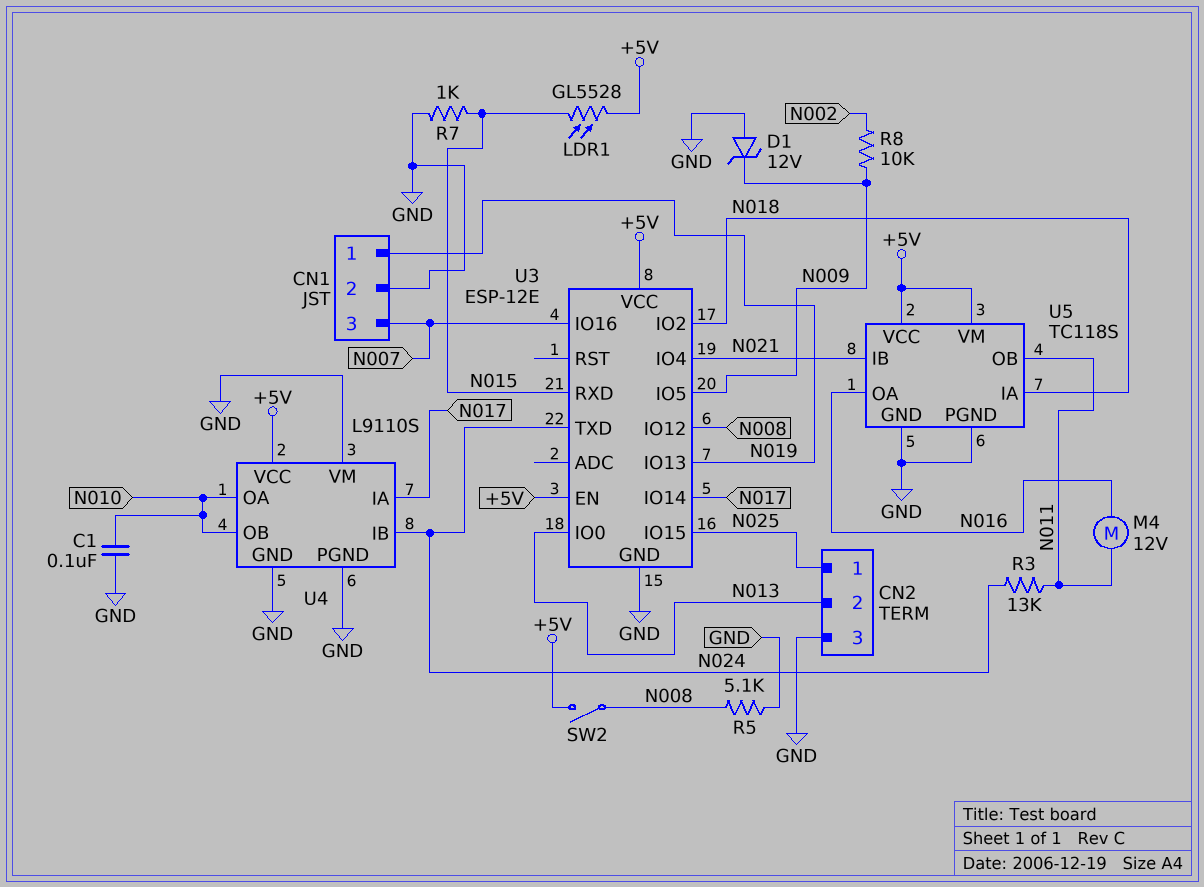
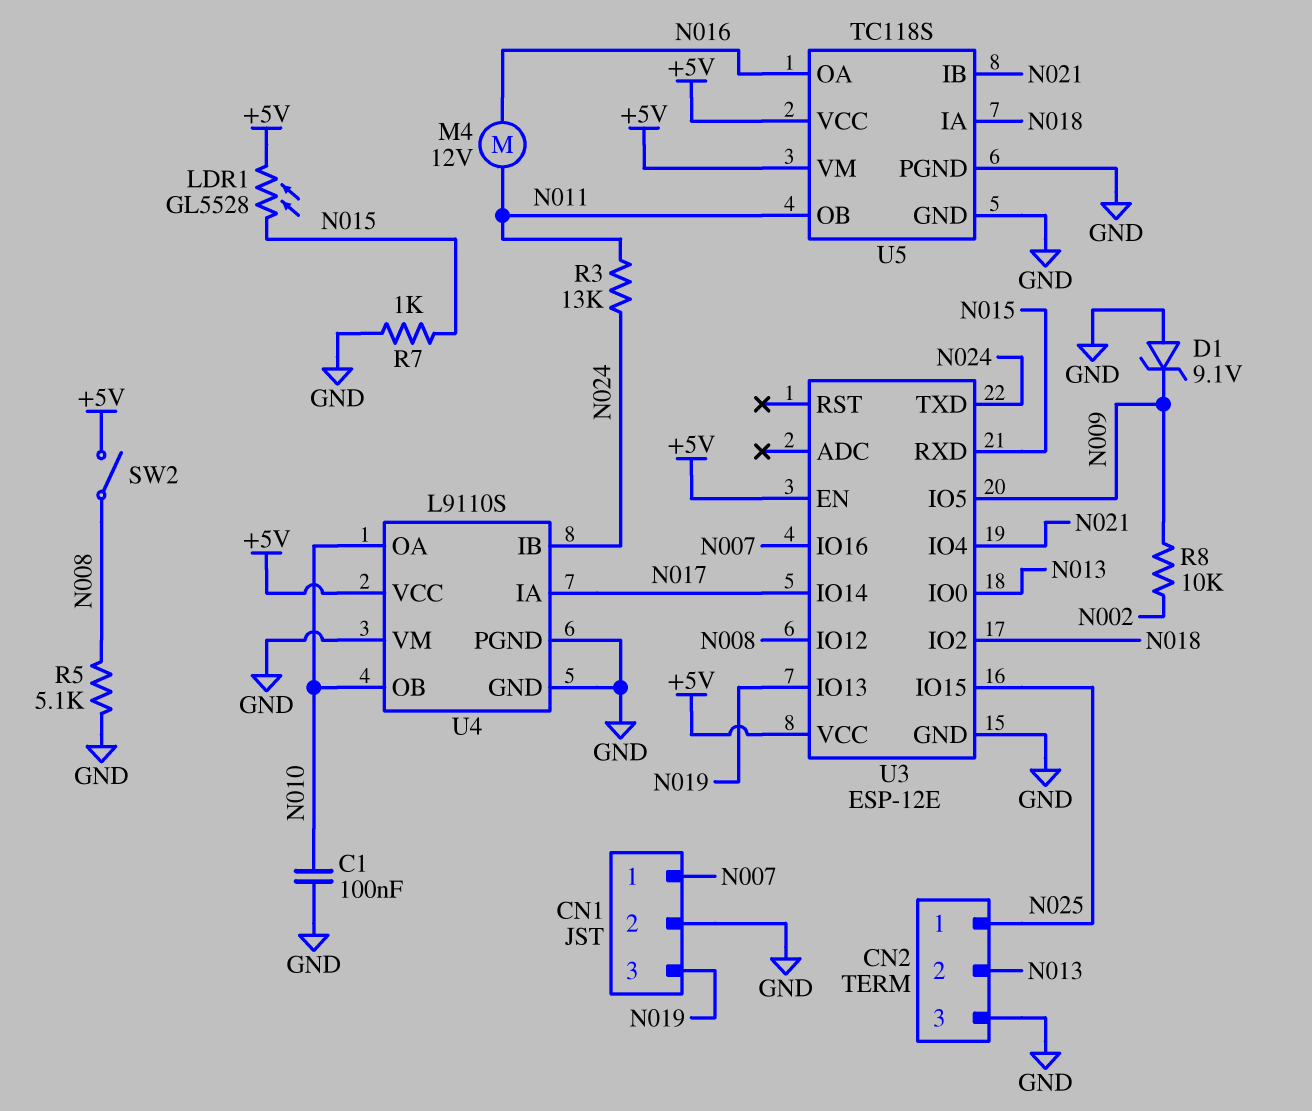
CN1 pin 1: N019 -> N007
CN1 pin 3: N007 -> N019
D1: zener 12V (A GND, K N009) -> zener 9.1V (A GND, K N009)

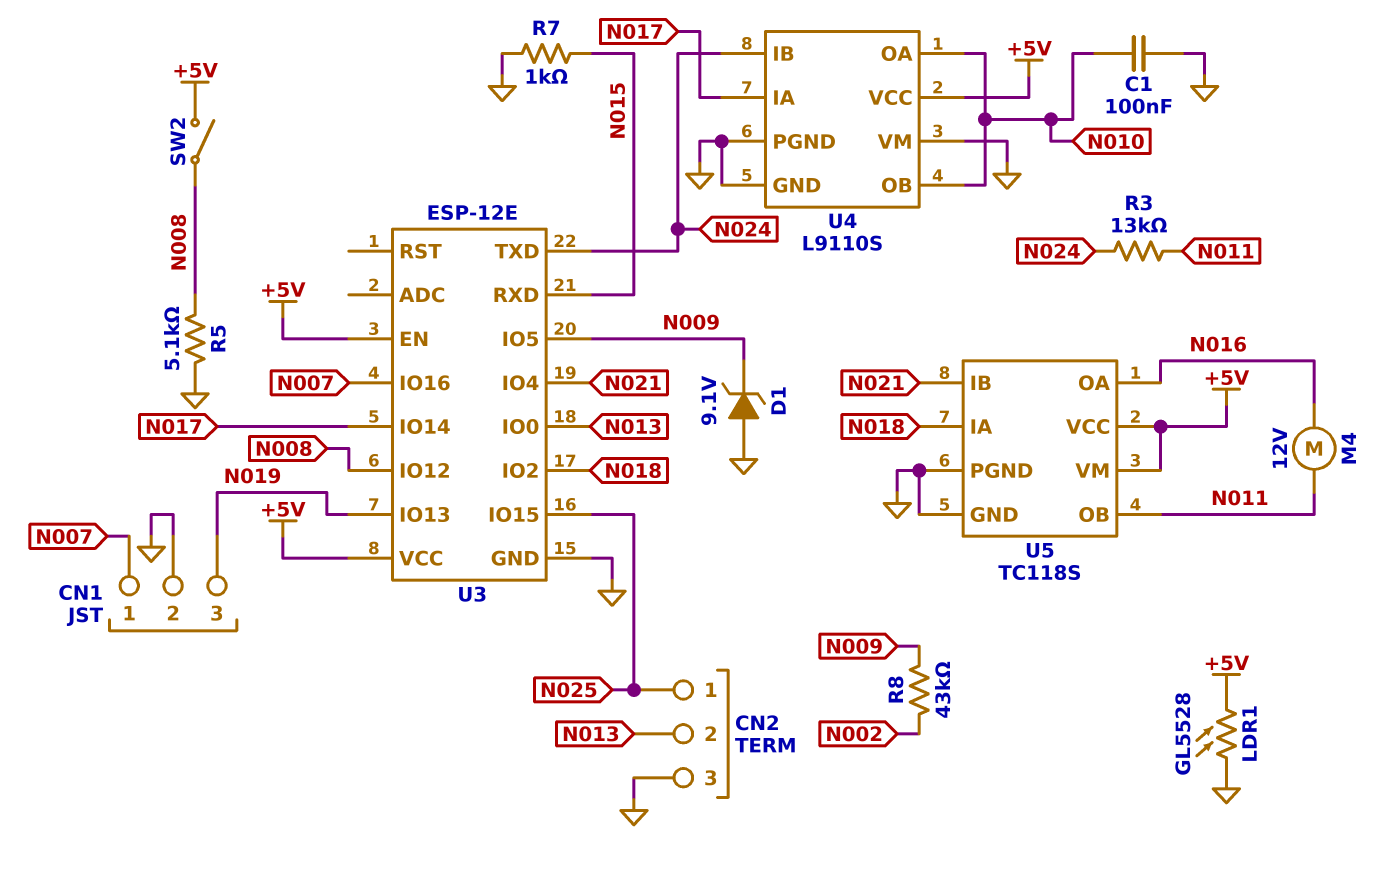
LDR1: GL5528 (+5V, N015) -> GL5528 (+5V, GND)
R8: 10k (N002, N009) -> 43k (N002, N009)

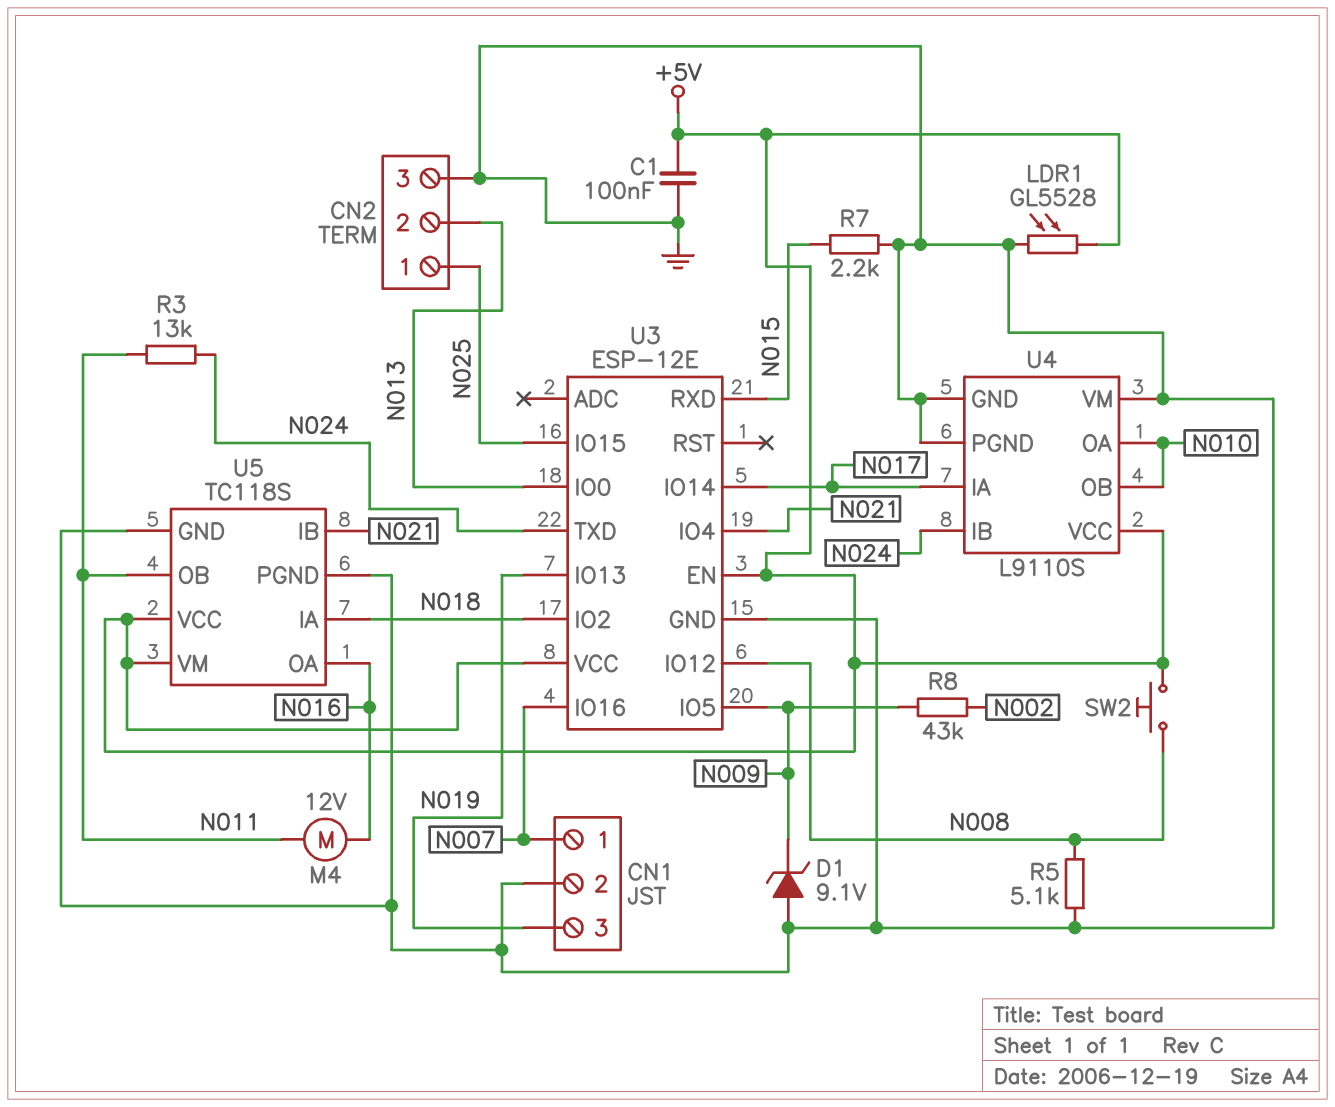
C1: 100nF (GND, N010) -> 100nF (+5V, GND)
R7: 1k (GND, N015) -> 2.2k (GND, N015)
SW2: switch (+5V, N008) -> button (+5V, N008)

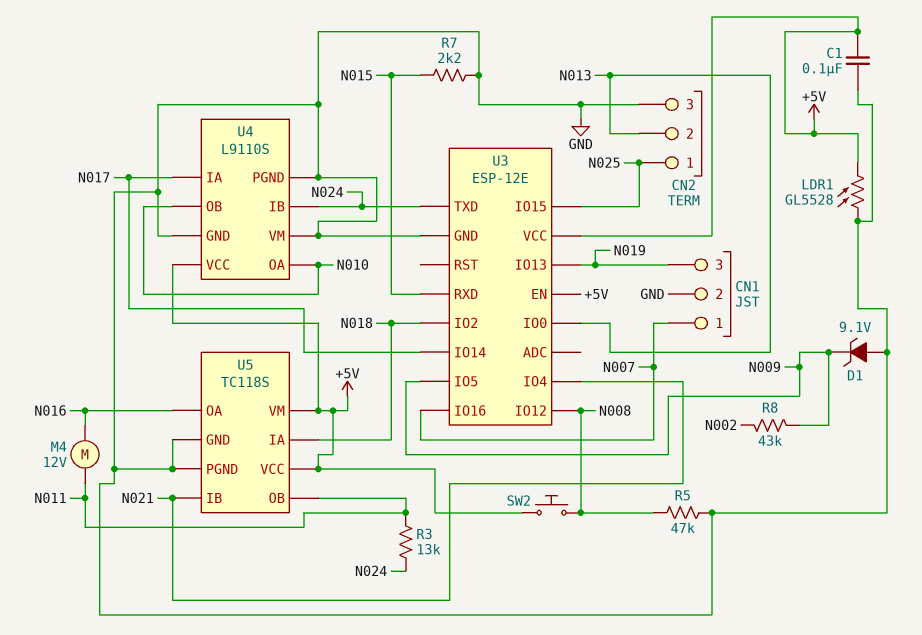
R5: 5.1k (GND, N008) -> 47k (GND, N008)

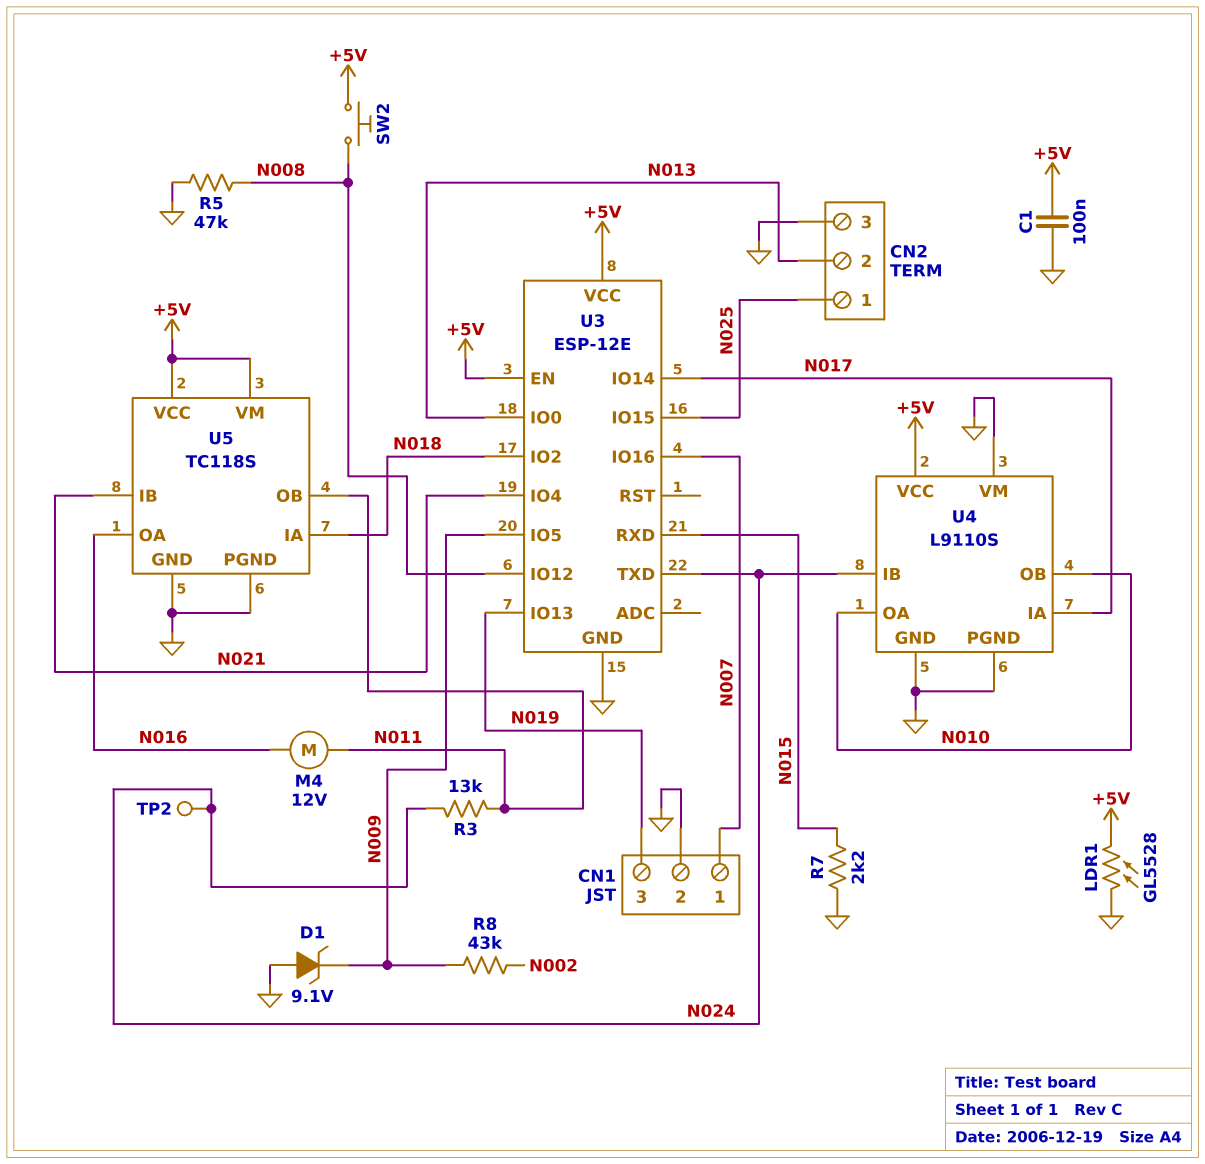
TP2: none -> test point (N024)

